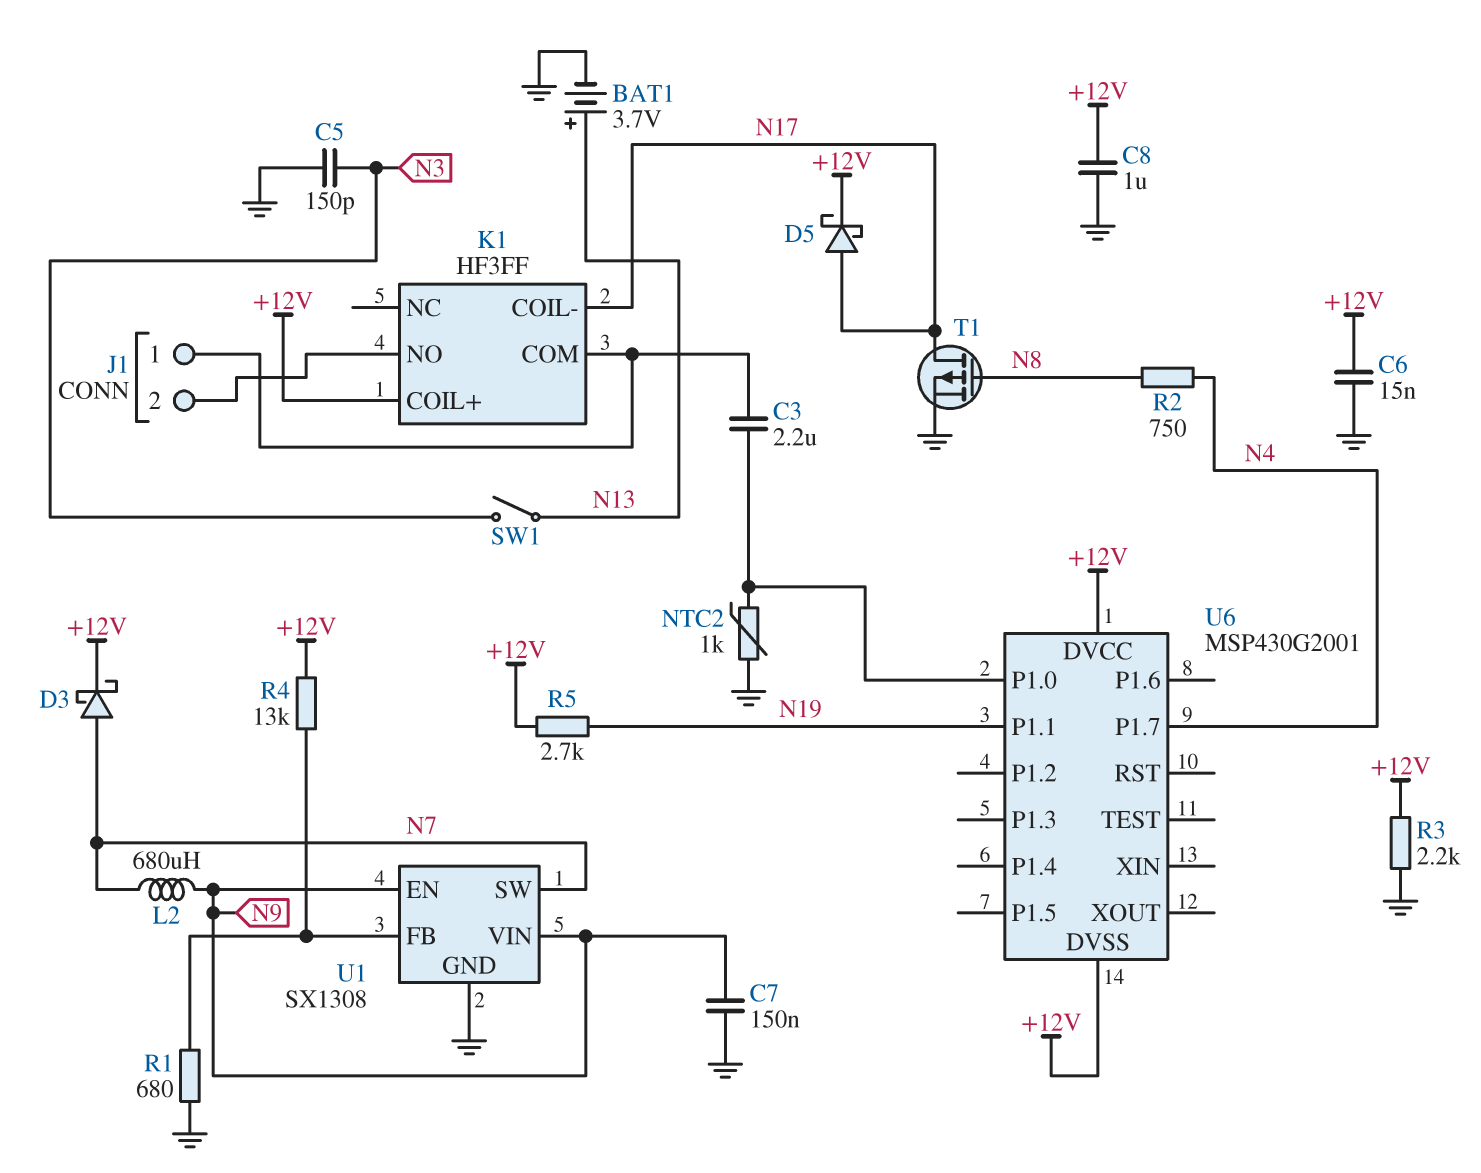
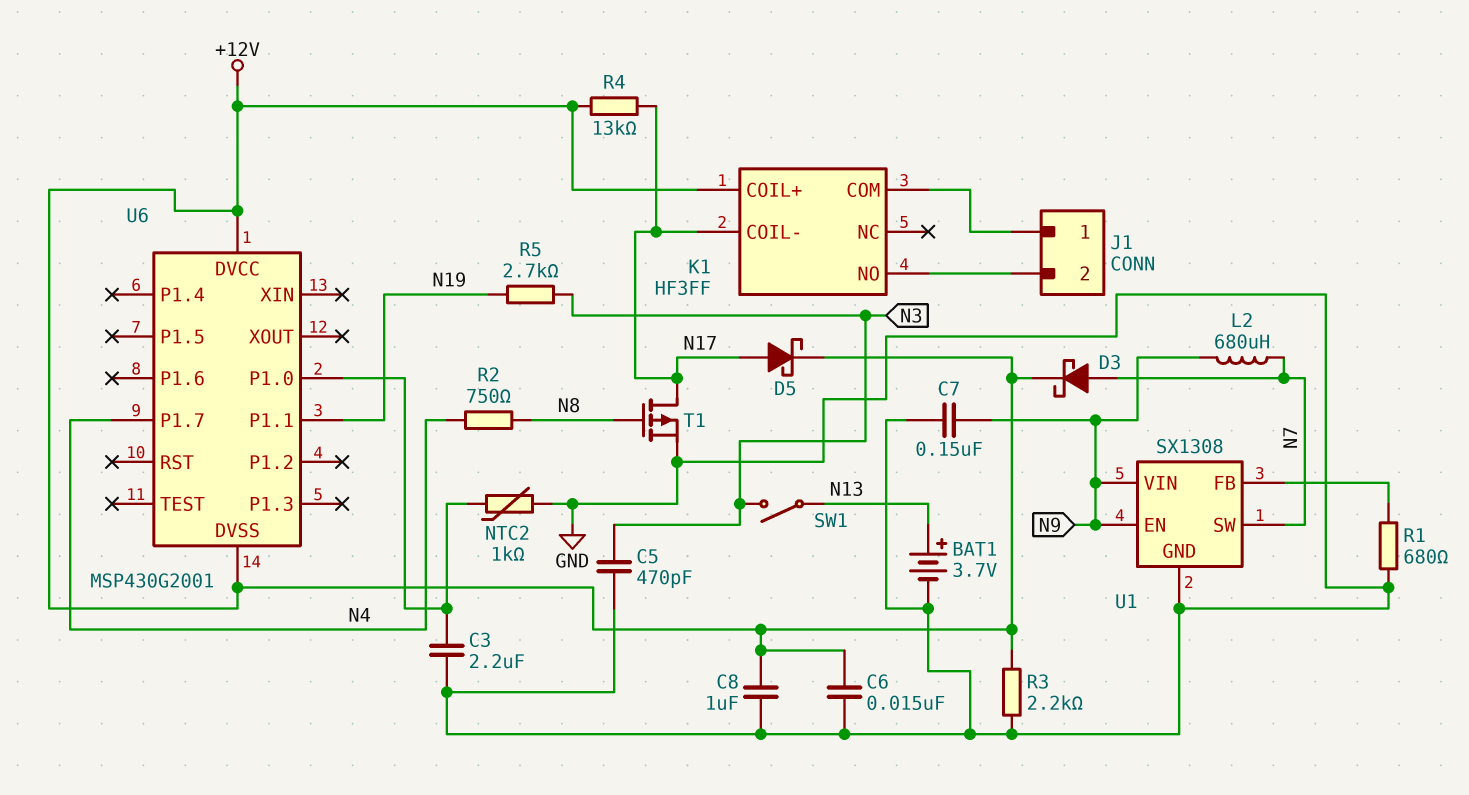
C3: 2.2uF (J1/1, U6/P1.0) -> 2.2uF (GND, U6/P1.0)
C5: 150pF (GND, N3) -> 470pF (GND, N3)
R4: 13k (+12V, U1/FB) -> 13k (+12V, N17)
R5: 2.7k (+12V, N19) -> 2.7k (N3, N19)

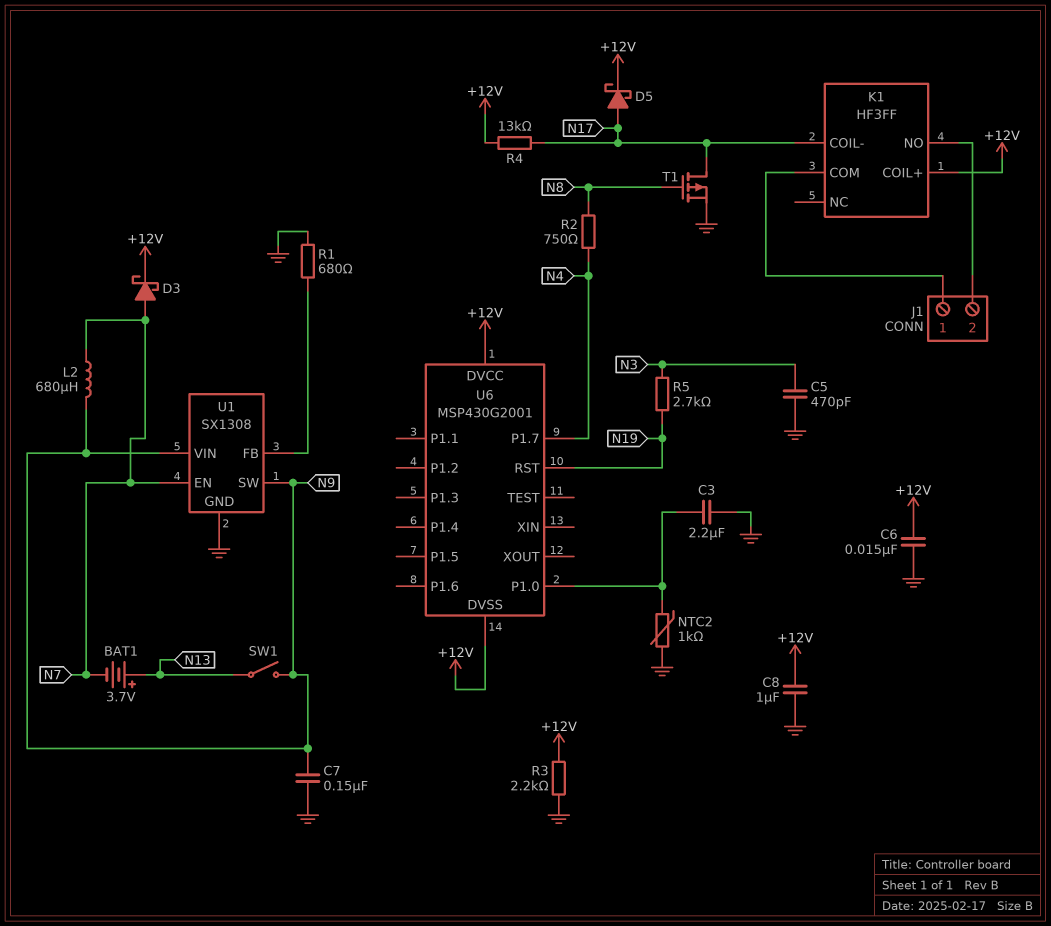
BAT1: 3.7V (plus N13, minus GND) -> 3.7V (plus N13, minus N7)
SW1: switch (N3, N13) -> switch (N9, N13)
U1 pin EN: N9 -> N7
U1 pin SW: N7 -> N9
U6 pin P1.1: N19 -> none
U6 pin RST: none -> N19

